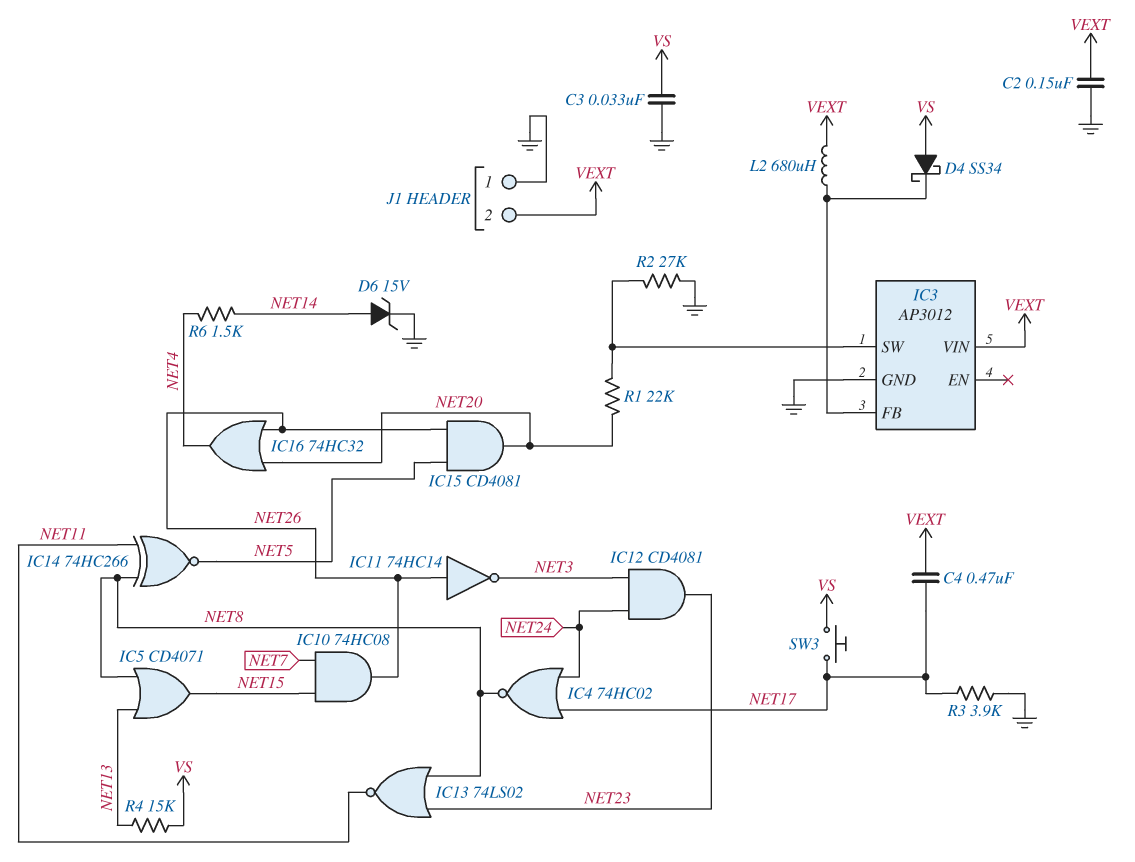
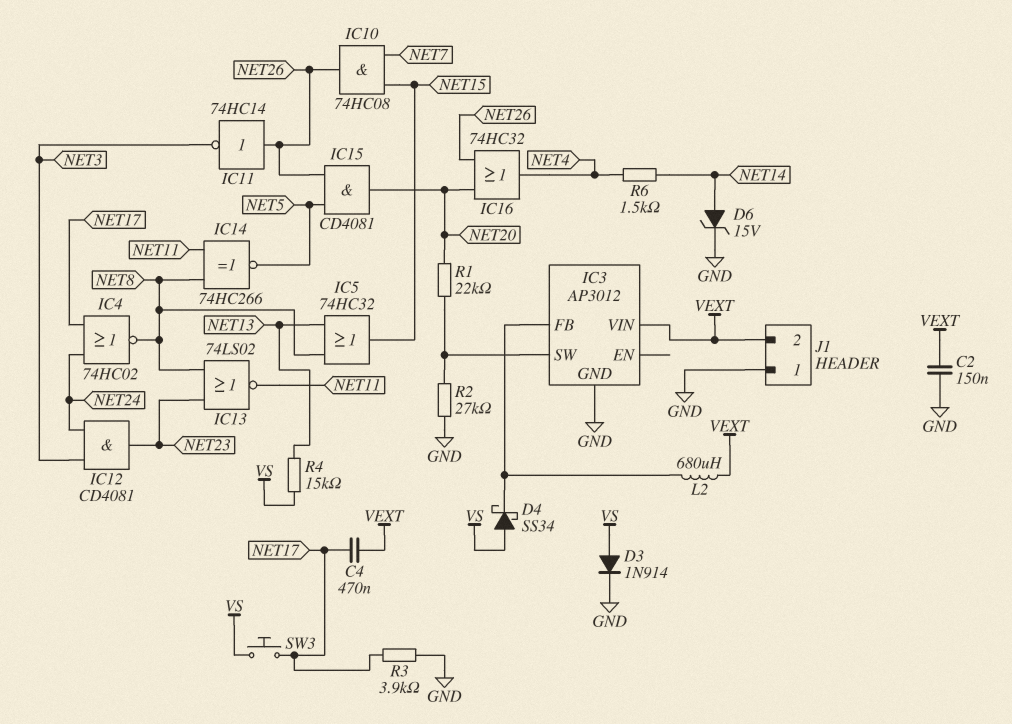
C3: 33nF (GND, VS) -> none
D3: none -> diode 1N914 (A VS, K GND)
IC5: OR CD4071 (in NET8, in NET13, out NET15) -> OR 74HC32 (in NET8, in NET13, out NET15)

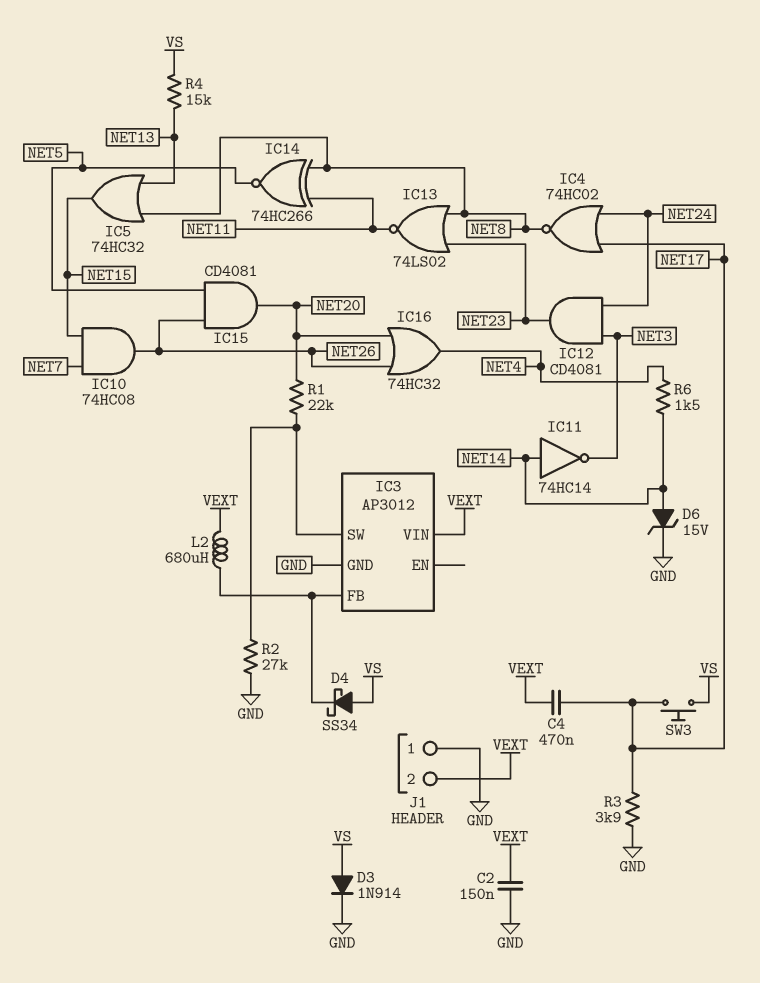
IC11: NOT 74HC14 (in NET26, out NET3) -> NOT 74HC14 (in NET14, out NET3)

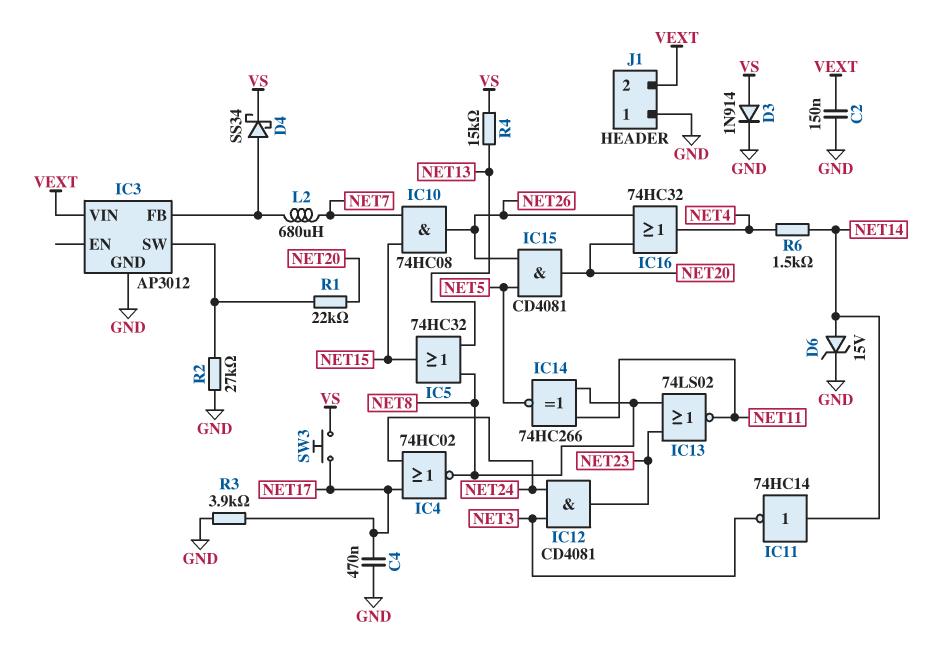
C4: 470nF (NET17, VEXT) -> 470nF (GND, NET17)
D4: schottky SS34 (A VS, K IC3/FB) -> schottky SS34 (A IC3/FB, K VS)
L2: 680uH (IC3/FB, VEXT) -> 680uH (IC3/FB, NET7)

